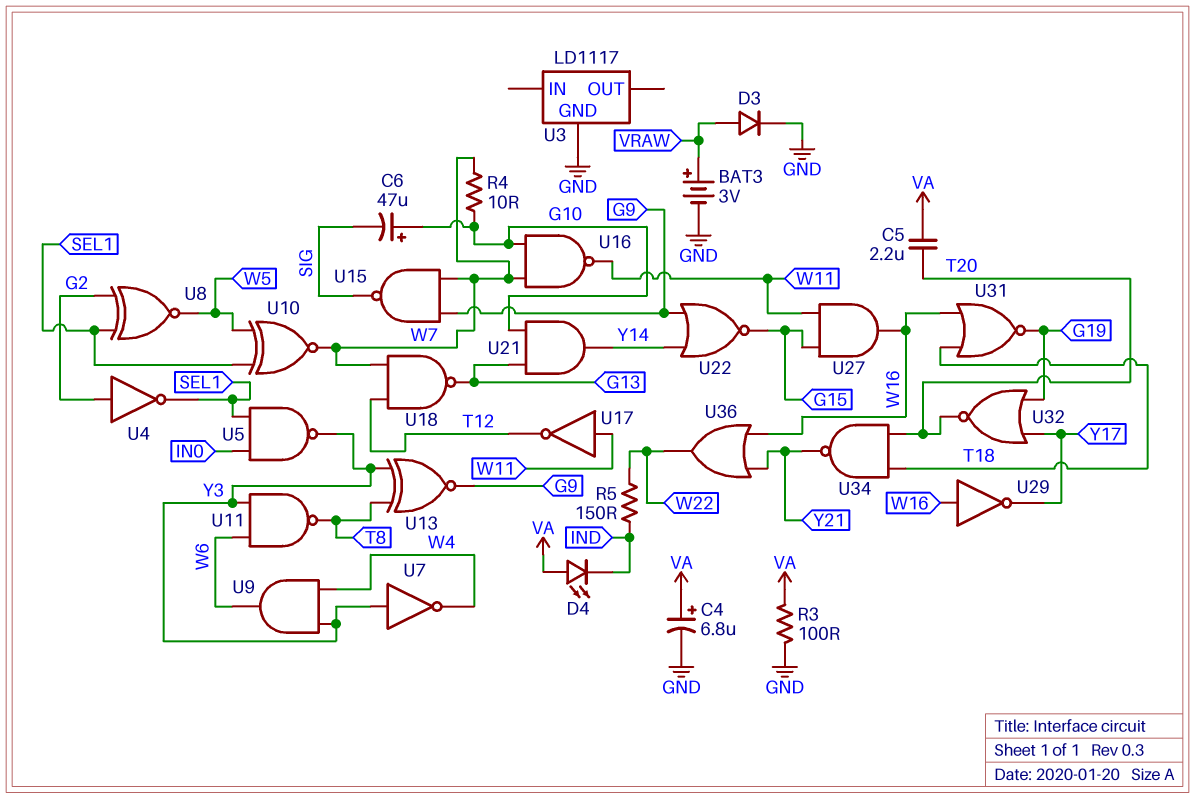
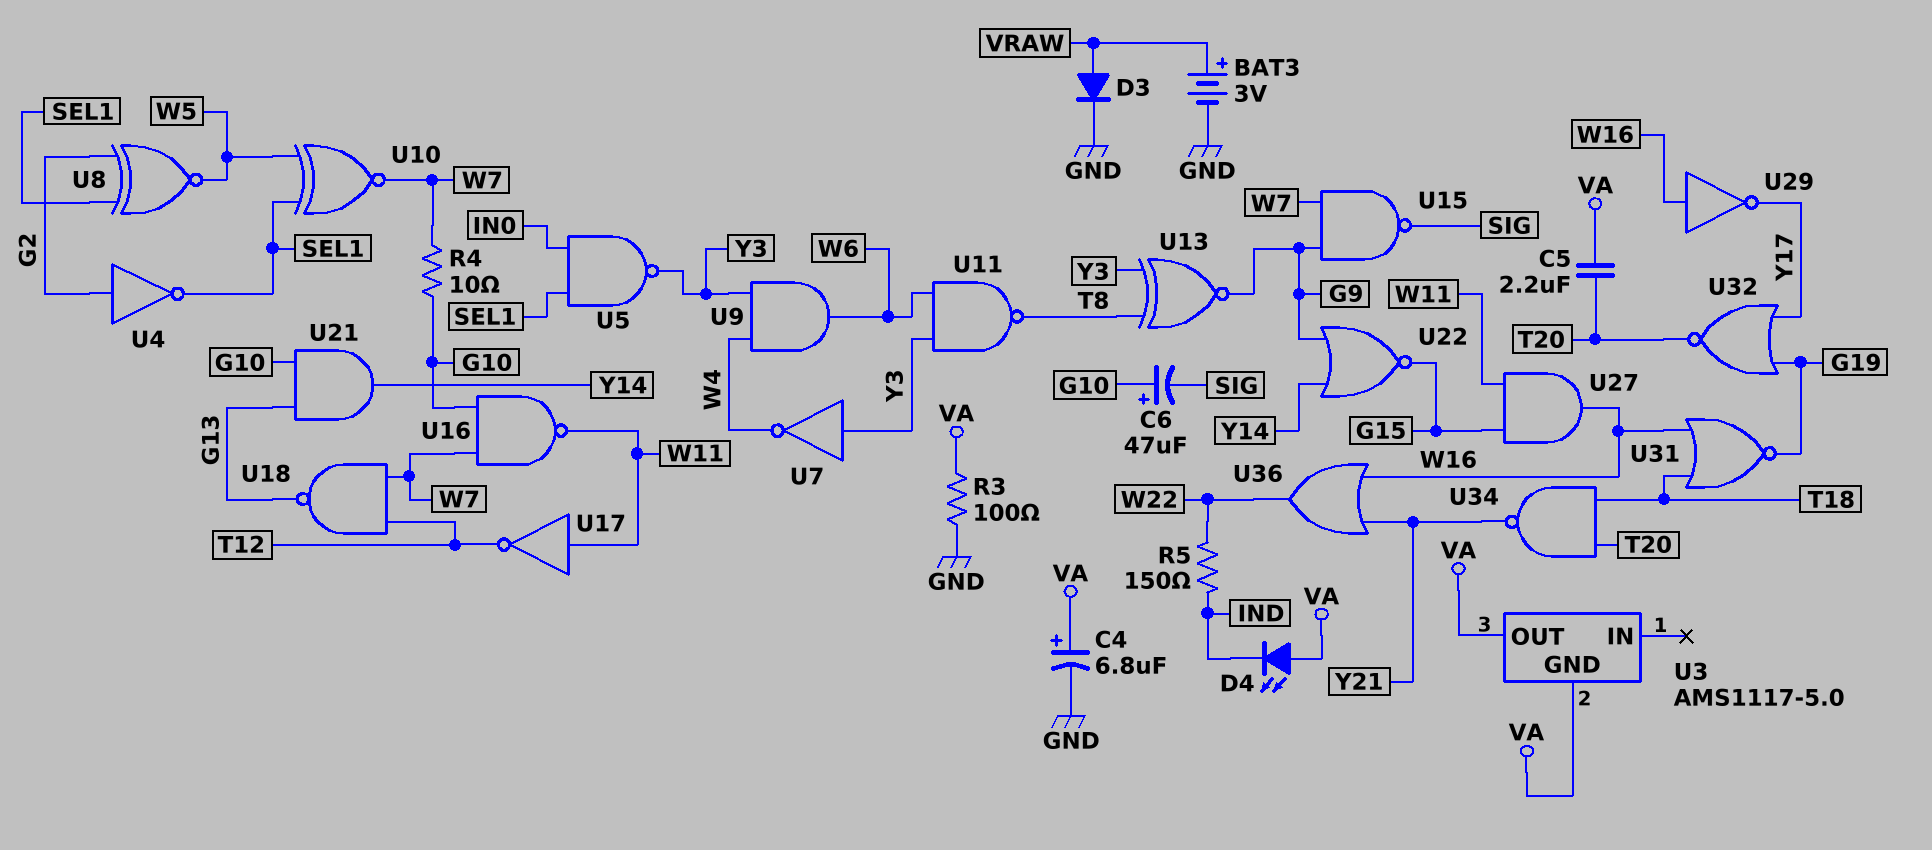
U3: LD1117 -> AMS1117-5.0
U3 pin GND: GND -> VA
U3 pin OUT: none -> VA

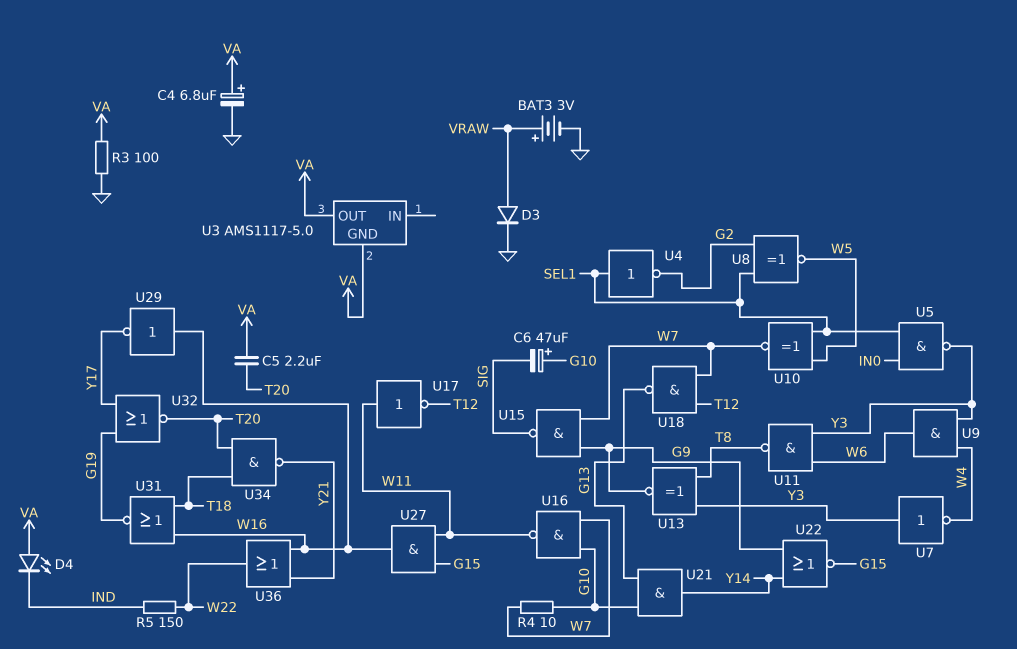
U4: NOT (in G2, out SEL1) -> NOT (in SEL1, out G2)

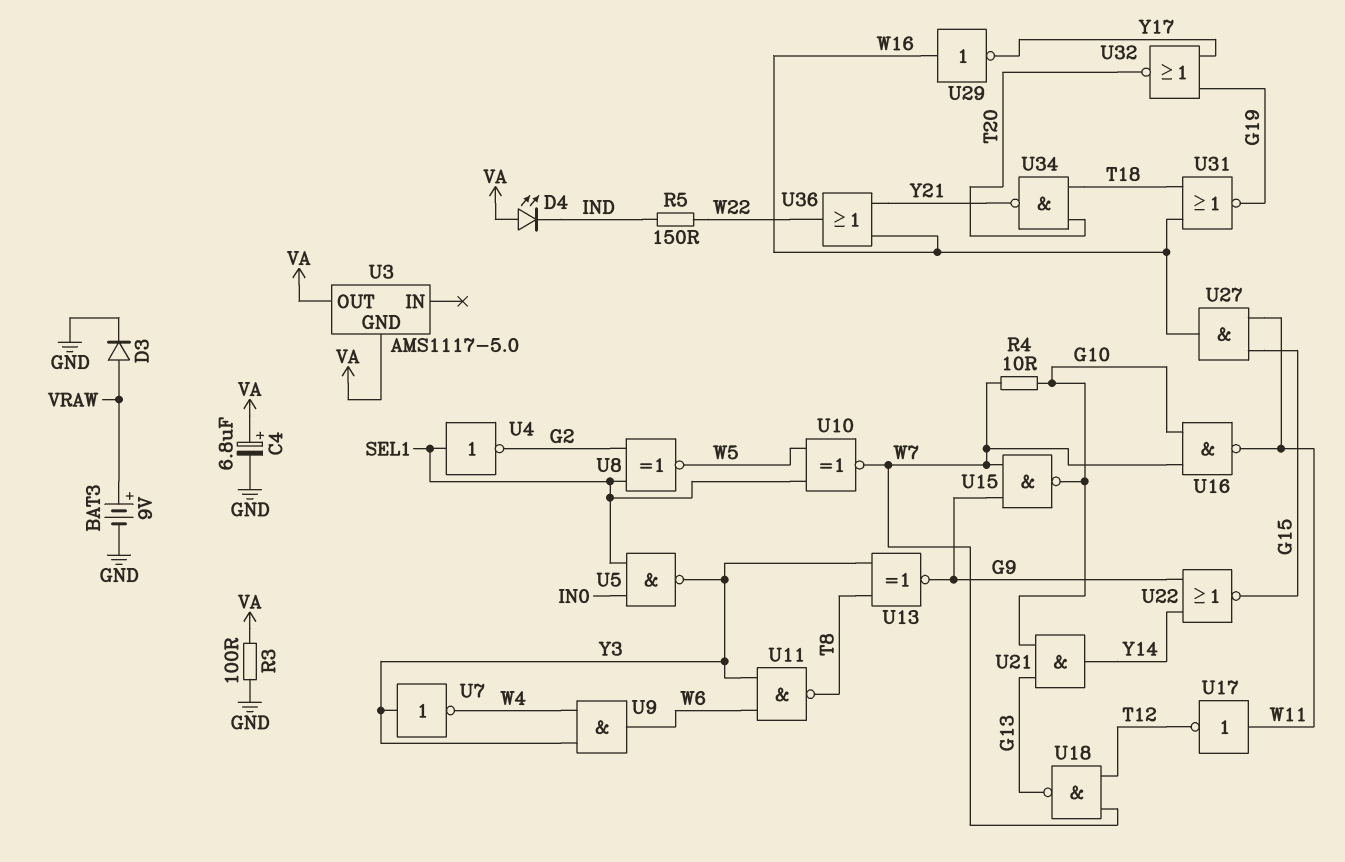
BAT3: 3V (plus VRAW, minus GND) -> 9V (plus VRAW, minus GND)
C5: 2.2uF (T20, VA) -> none
C6: 47uF (plus G10, minus SIG) -> none
U15: NAND (in G9, in W7, out SIG) -> NAND (in G9, in W7, out G10)

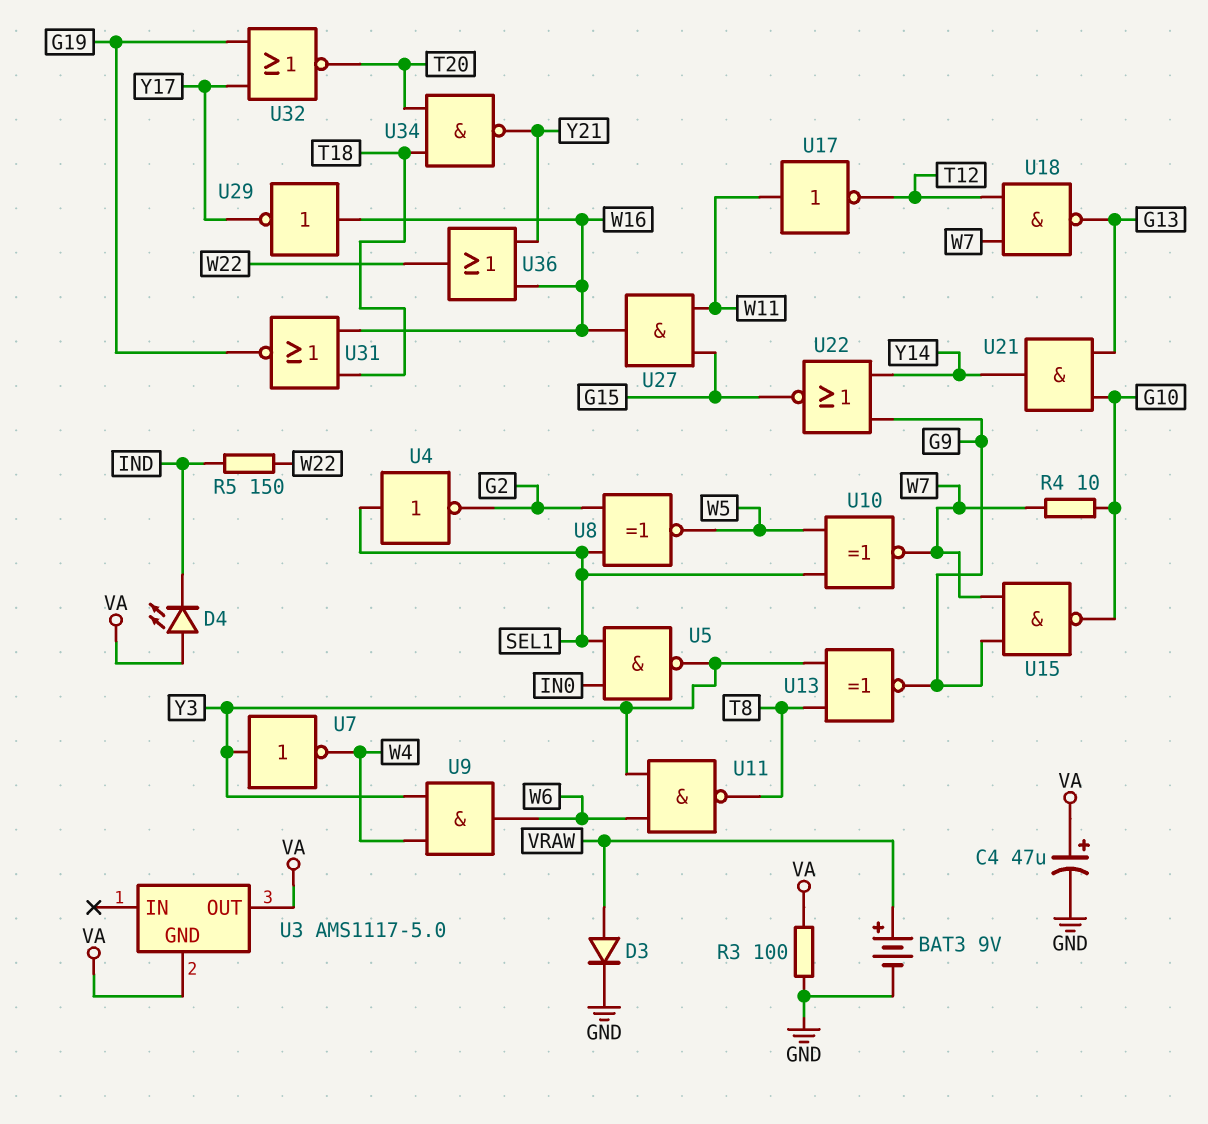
C4: 6.8uF (plus VA, minus GND) -> 47uF (plus VA, minus GND)
U16: NAND (in G10, in W7, out W11) -> none

